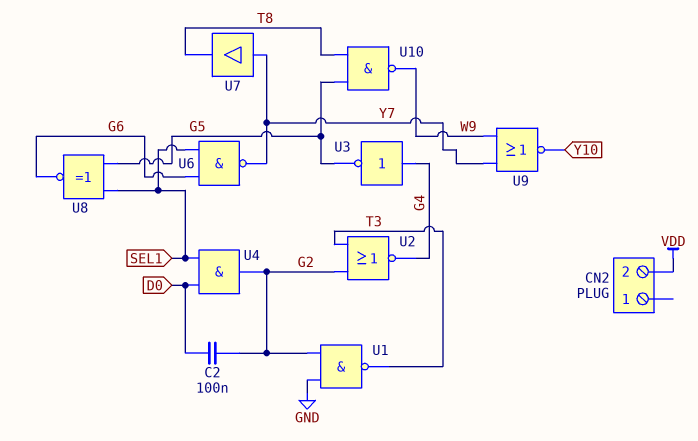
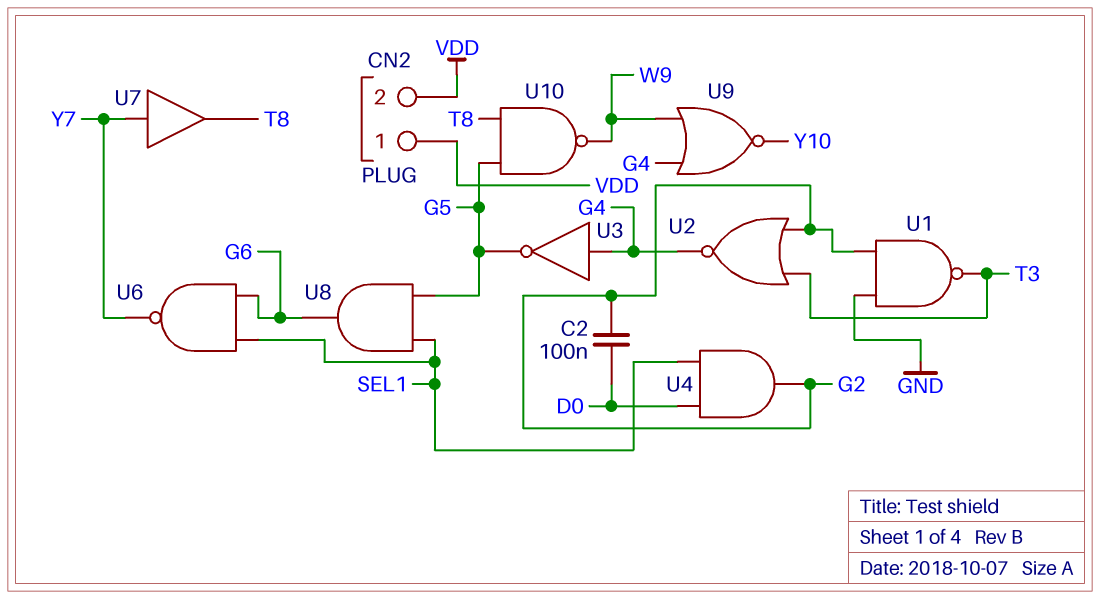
CN2 pin 1: none -> VDD
U8: XNOR (in G5, in SEL1, out G6) -> AND (in G5, in SEL1, out G6)
U9: NOR (in W9, in Y7, out Y10) -> NOR (in G4, in W9, out Y10)

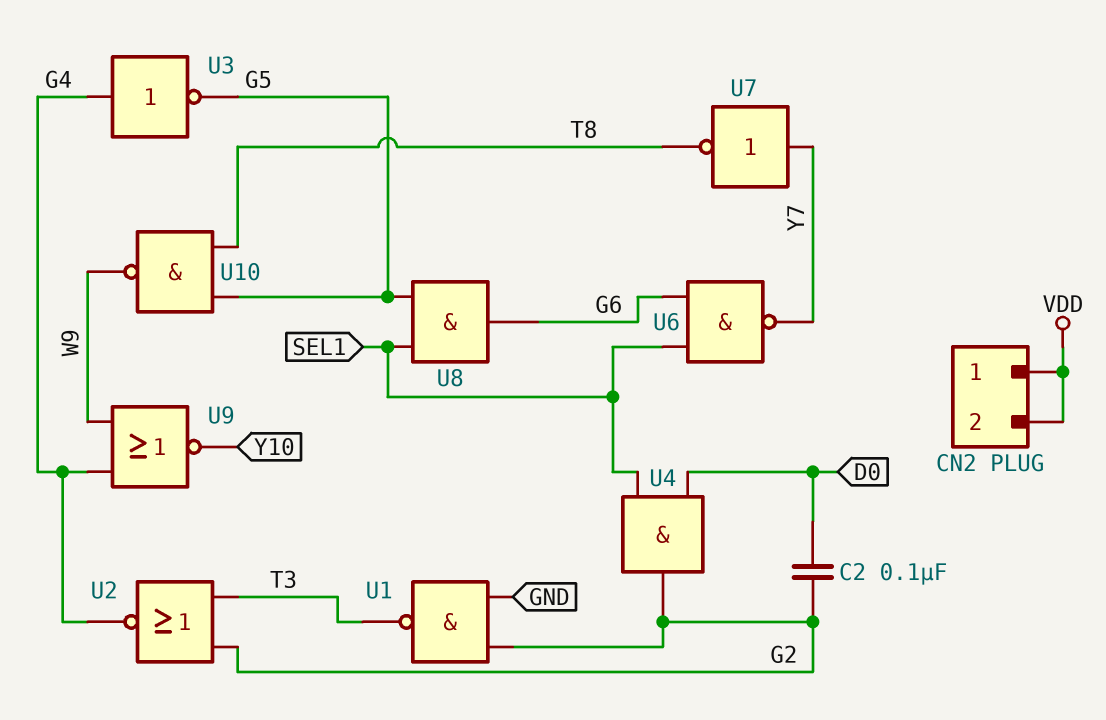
U7: buffer (in Y7, out T8) -> NOT (in Y7, out T8)

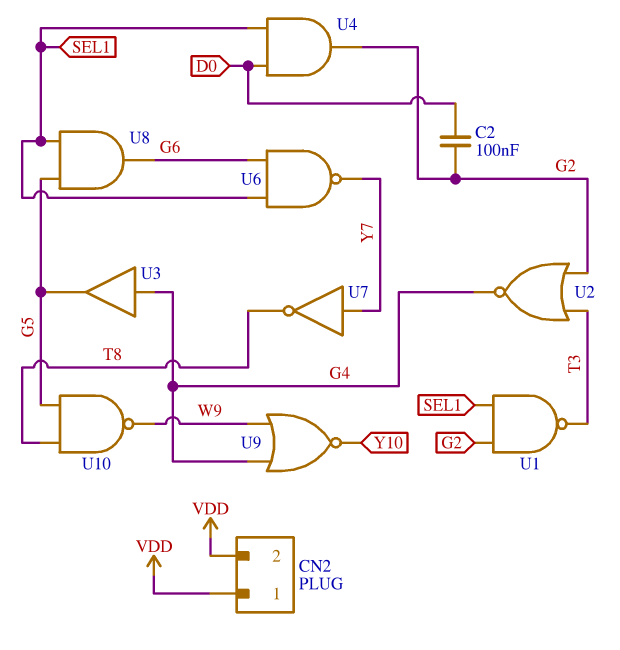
U1: NAND (in G2, in GND, out T3) -> NAND (in G2, in SEL1, out T3)
U3: NOT (in G4, out G5) -> buffer (in G4, out G5)

